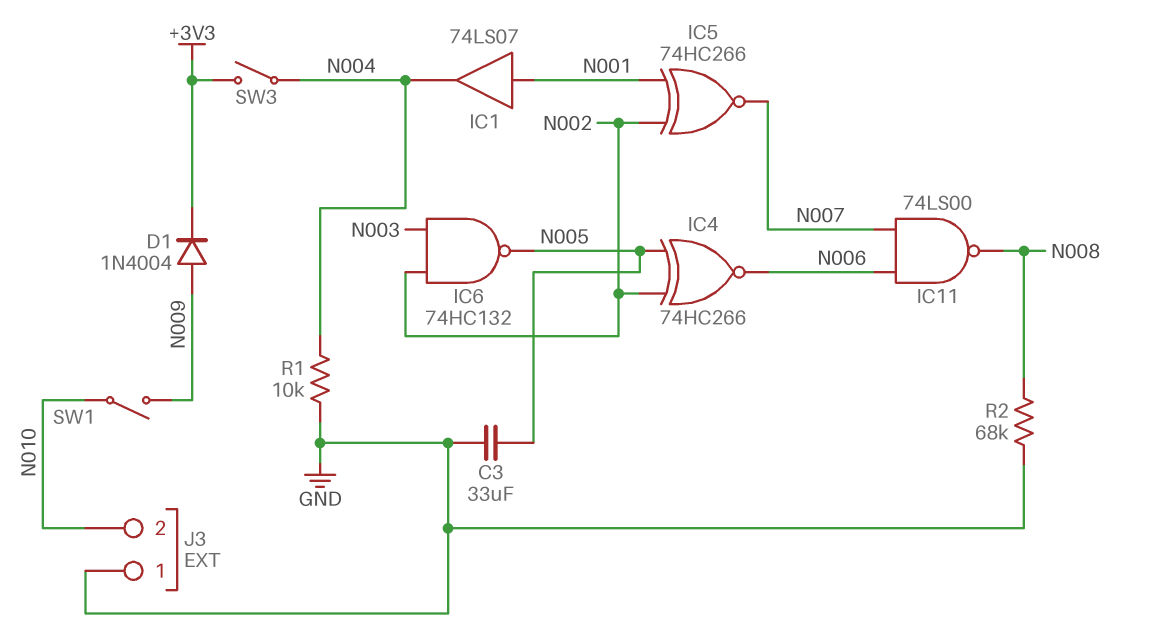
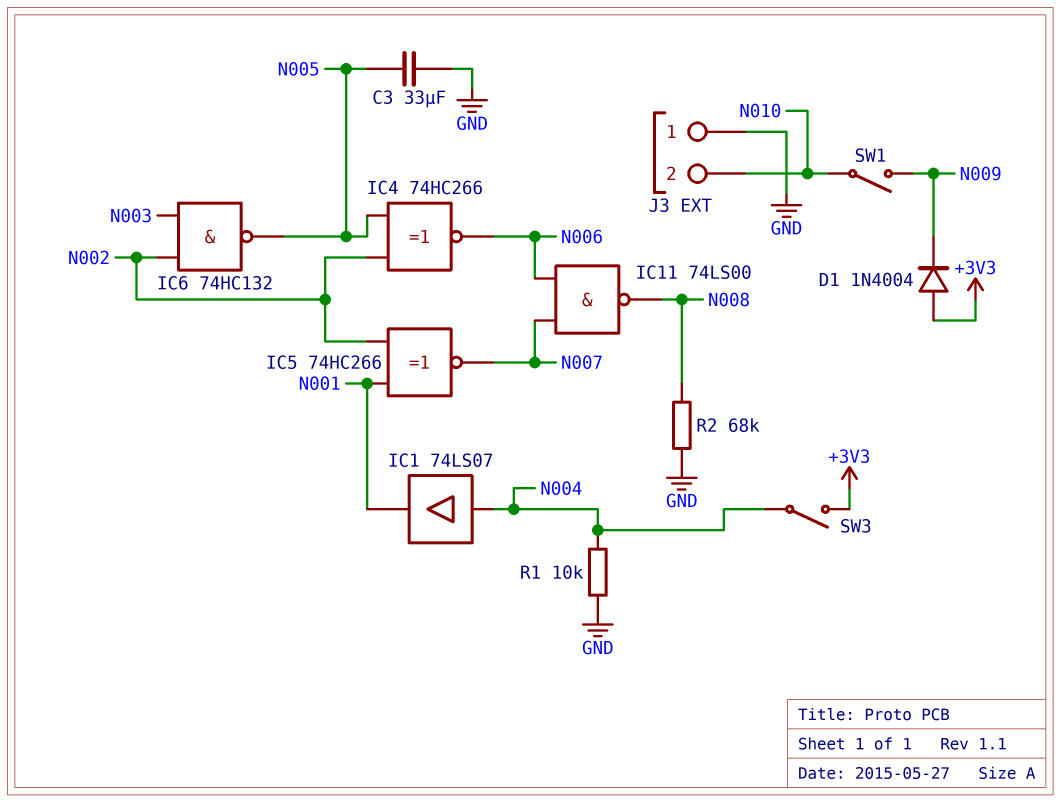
D1: diode 1N4004 (A N009, K +3V3) -> diode 1N4004 (A +3V3, K N009)
IC1: buffer 74LS07 (in N001, out N004) -> buffer 74LS07 (in N004, out N001)

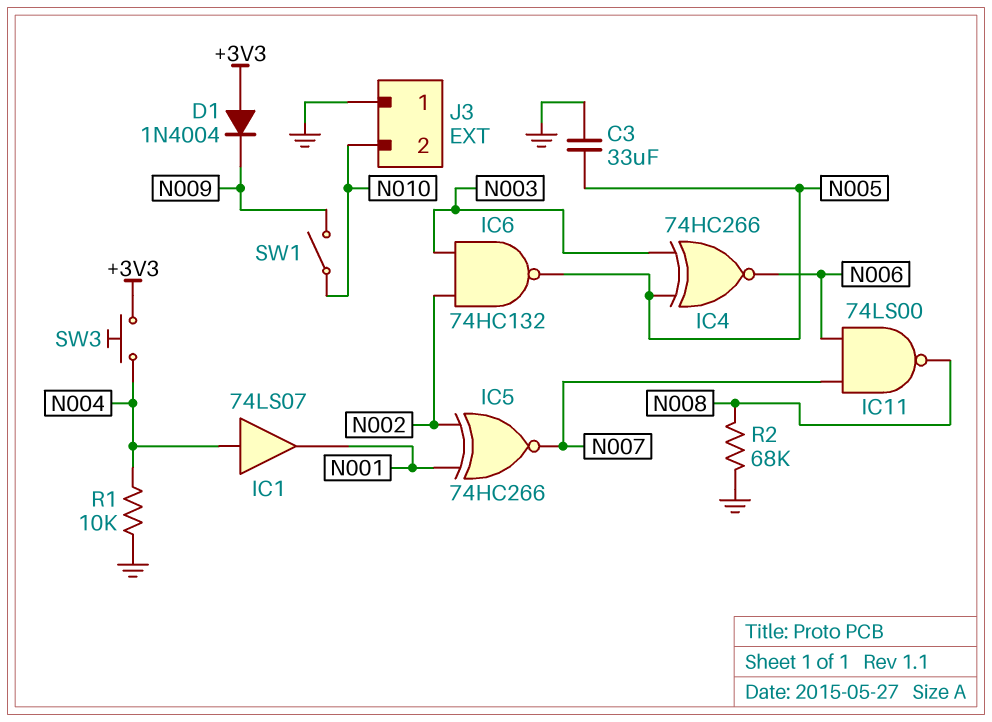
IC4: XNOR 74HC266 (in N002, in N005, out N006) -> XNOR 74HC266 (in N003, in N005, out N006)
SW3: switch (+3V3, N004) -> button (+3V3, N004)

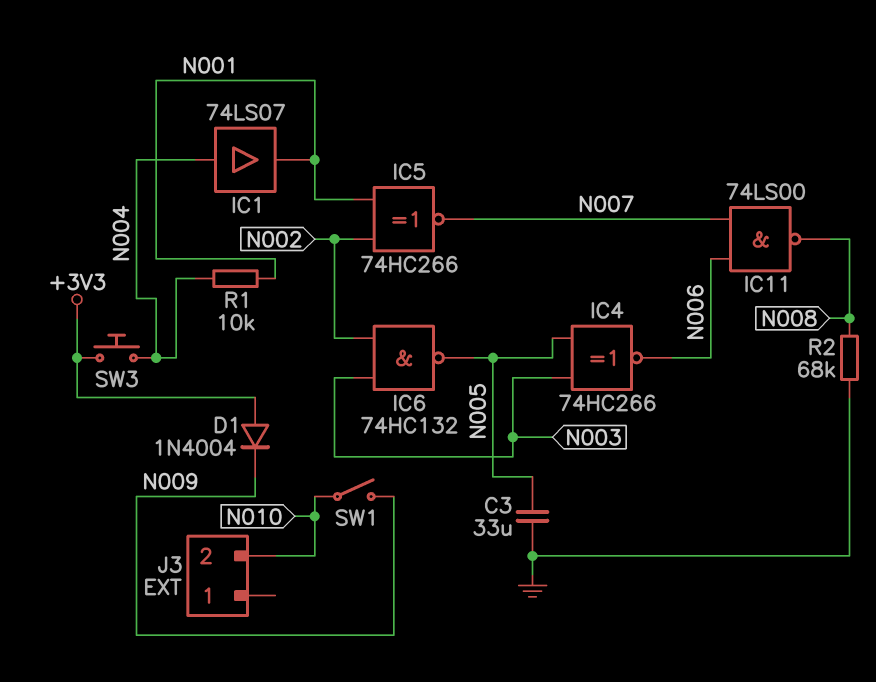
J3 pin 1: GND -> none
R1: 10k (GND, N004) -> 10k (N001, N004)

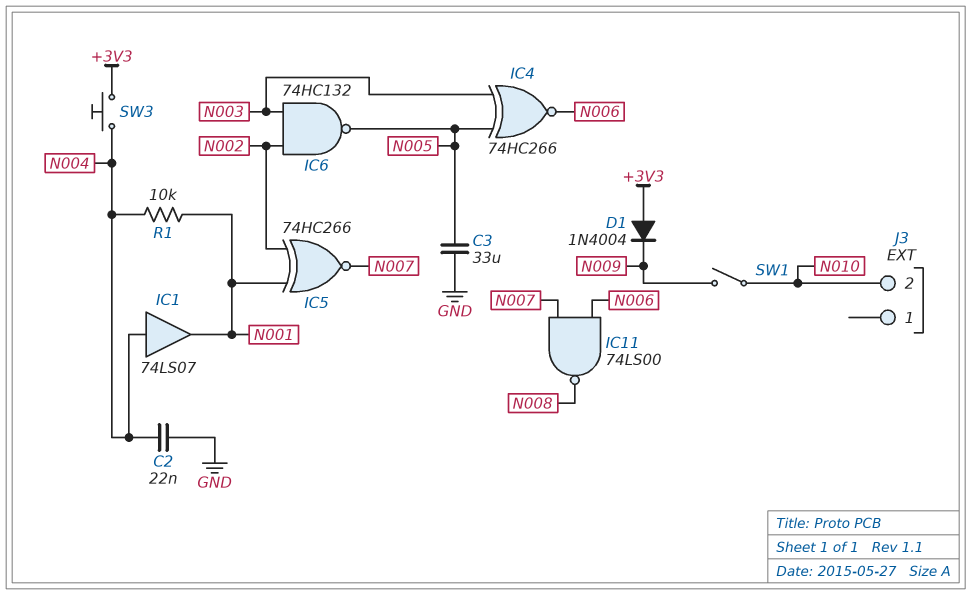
C2: none -> 22nF (GND, N004)
R2: 68k (GND, N008) -> none

